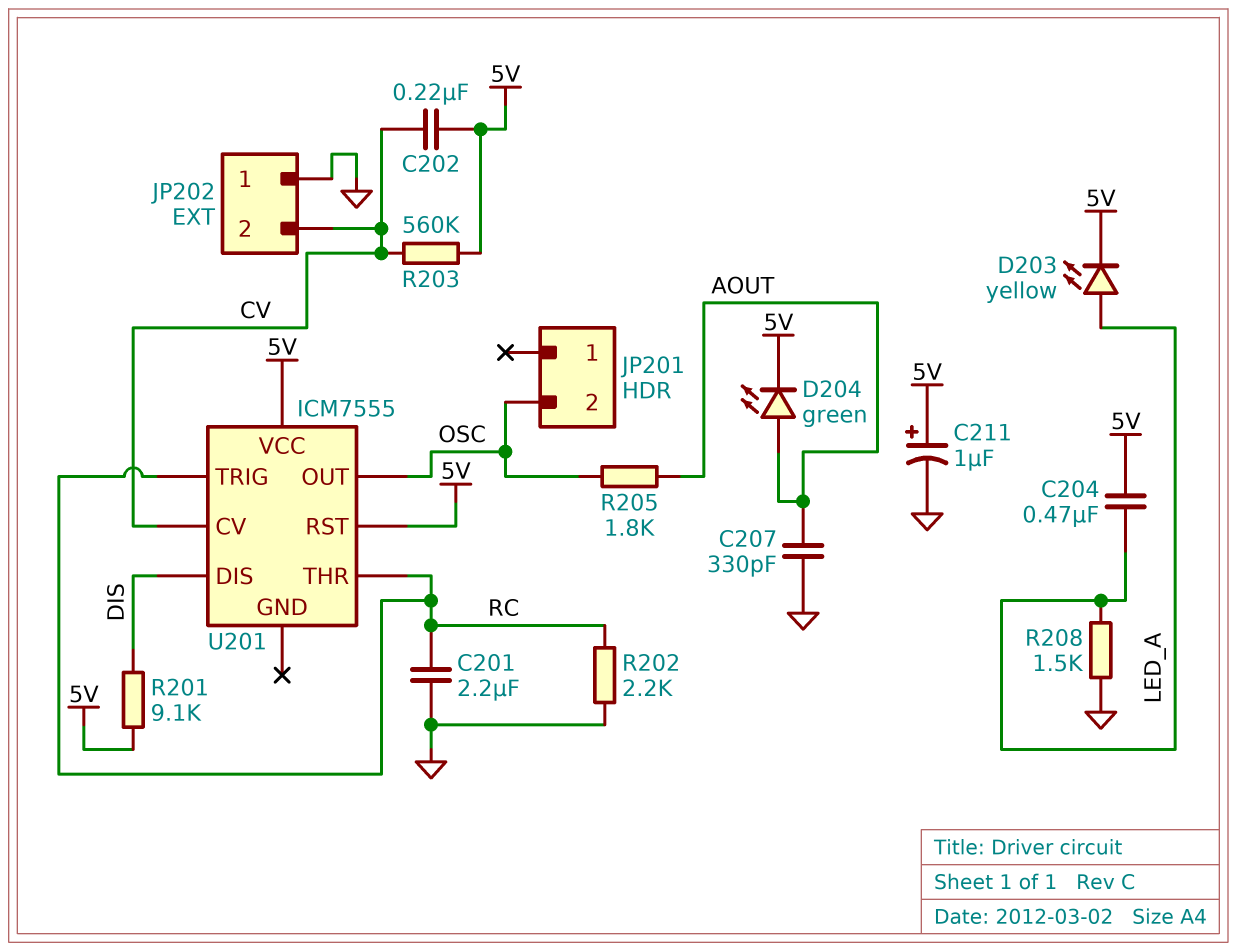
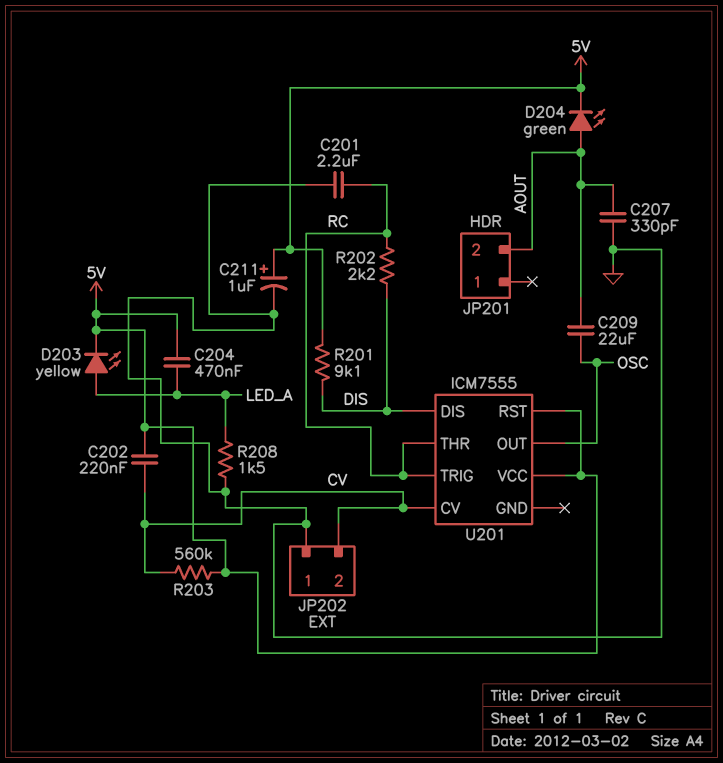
C209: none -> 22uF (AOUT, OSC)
JP201 pin 2: OSC -> AOUT
R202: 2.2k (GND, RC) -> 2.2k (DIS, RC)
R205: 1.8k (AOUT, OSC) -> none

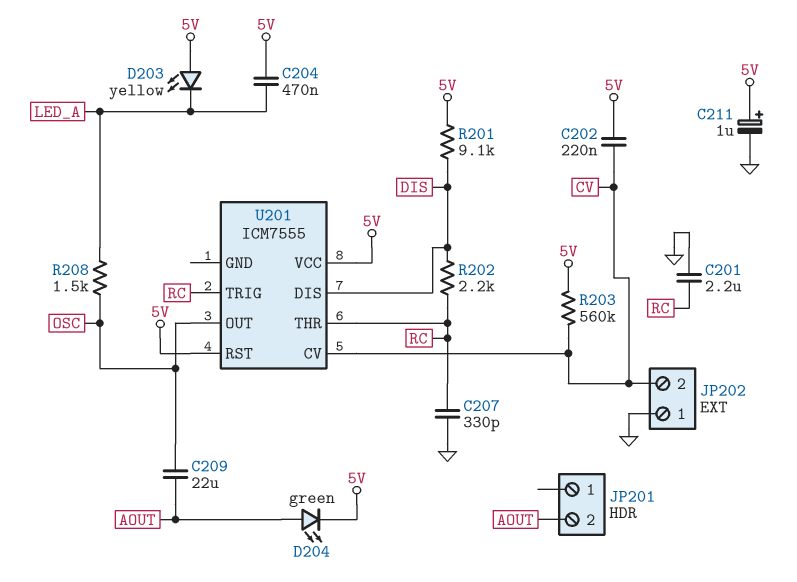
C207: 330pF (AOUT, GND) -> 330pF (GND, RC)
D203: LED yellow (A LED_A, K 5V) -> LED yellow (A 5V, K LED_A)
R208: 1.5k (GND, LED_A) -> 1.5k (LED_A, OSC)

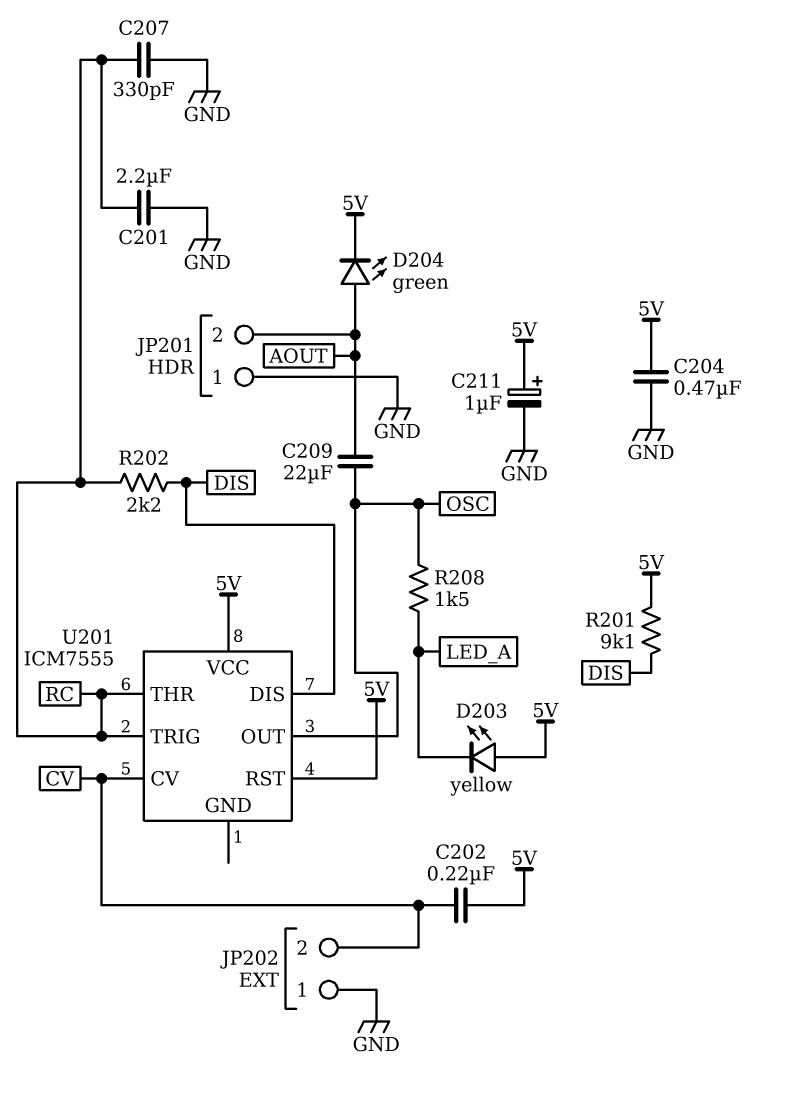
C204: 470nF (5V, LED_A) -> 470nF (5V, GND)
JP201 pin 1: none -> GND
R203: 560k (5V, CV) -> none

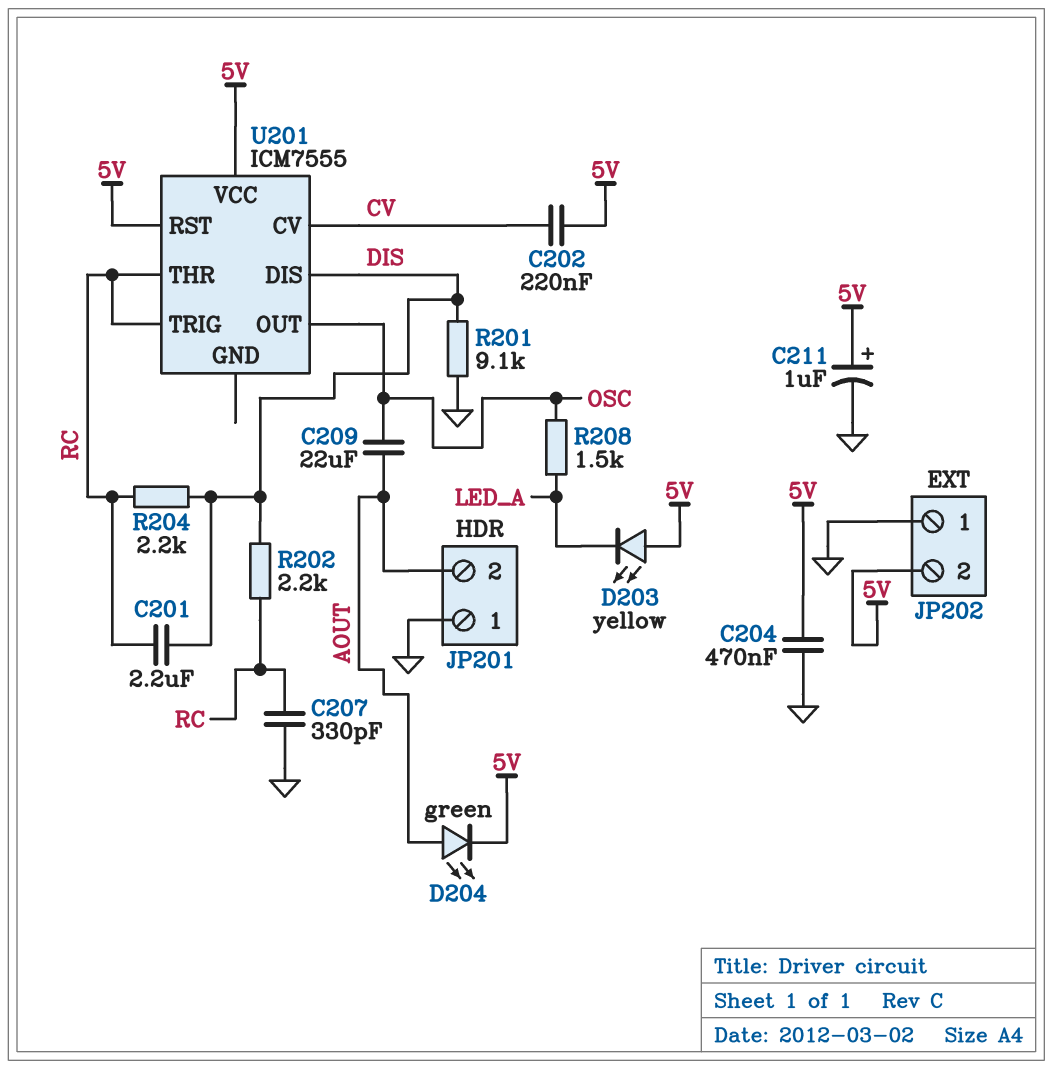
C201: 2.2uF (GND, RC) -> 2.2uF (DIS, RC)
JP202 pin 2: CV -> 5V
R201: 9.1k (5V, DIS) -> 9.1k (DIS, GND)
R204: none -> 2.2k (DIS, RC)

